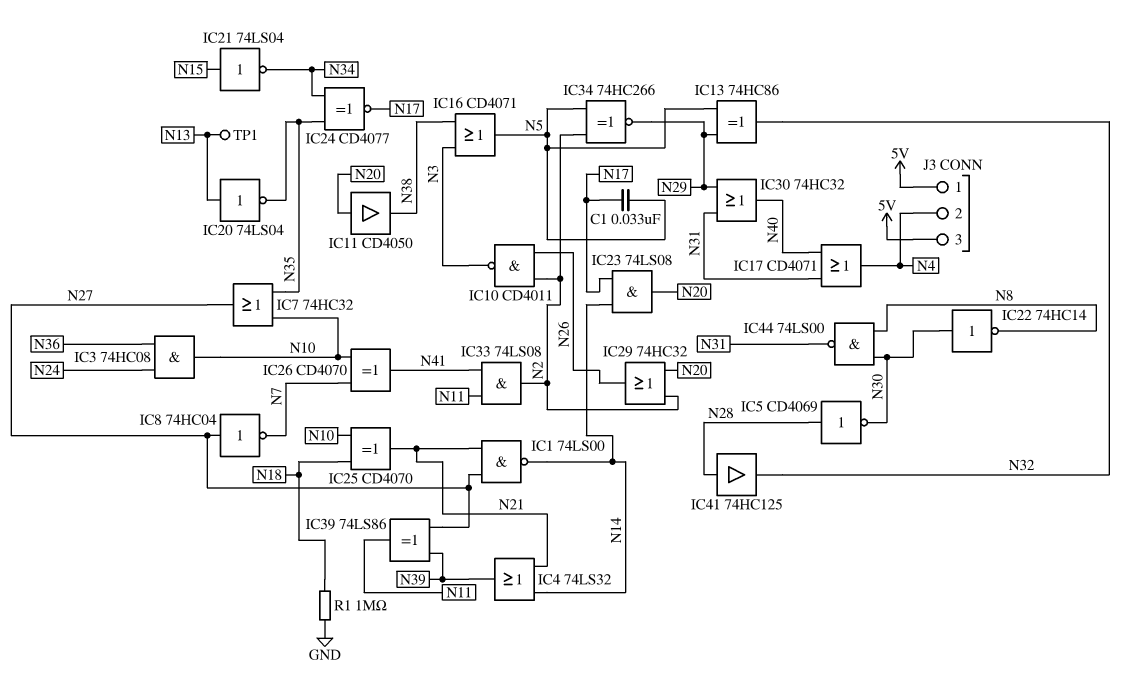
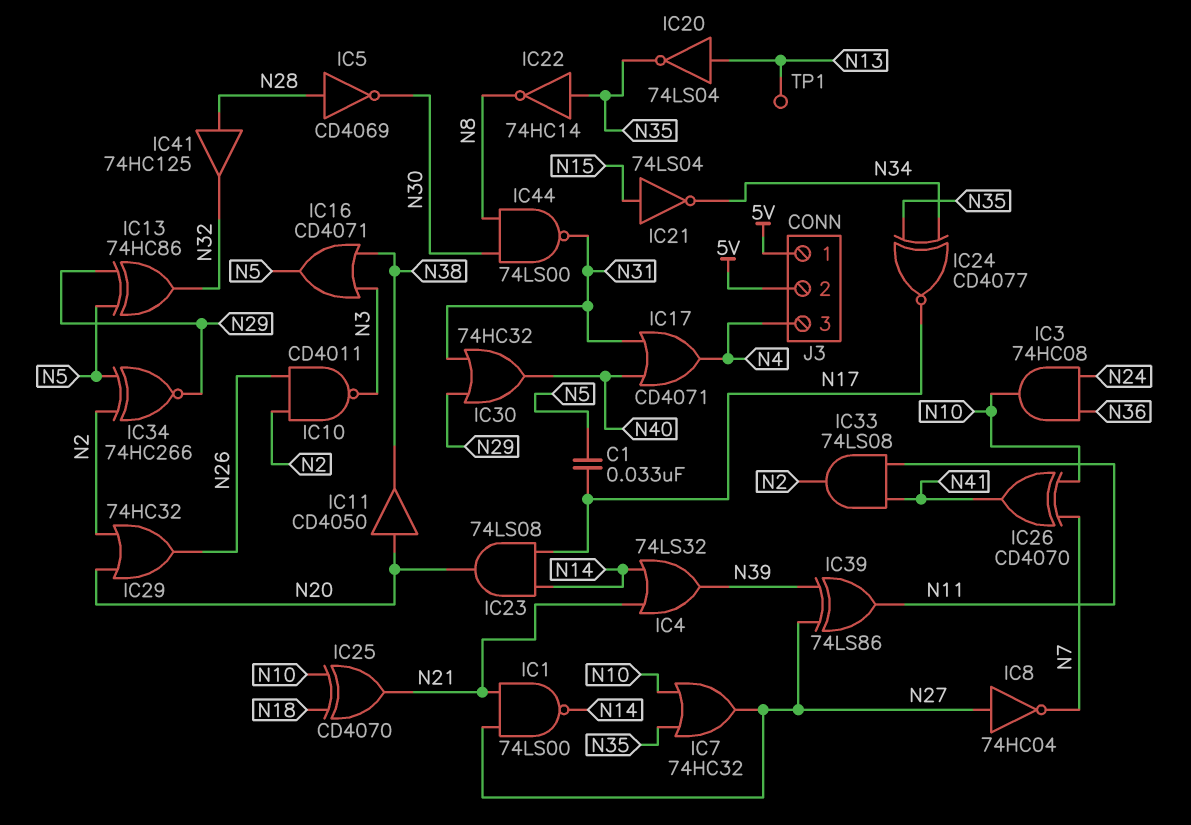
IC22: NOT 74HC14 (in N30, out N8) -> NOT 74HC14 (in N35, out N8)
J3 pin 2: N4 -> 5V
J3 pin 3: 5V -> N4
R1: 1M (GND, N18) -> none

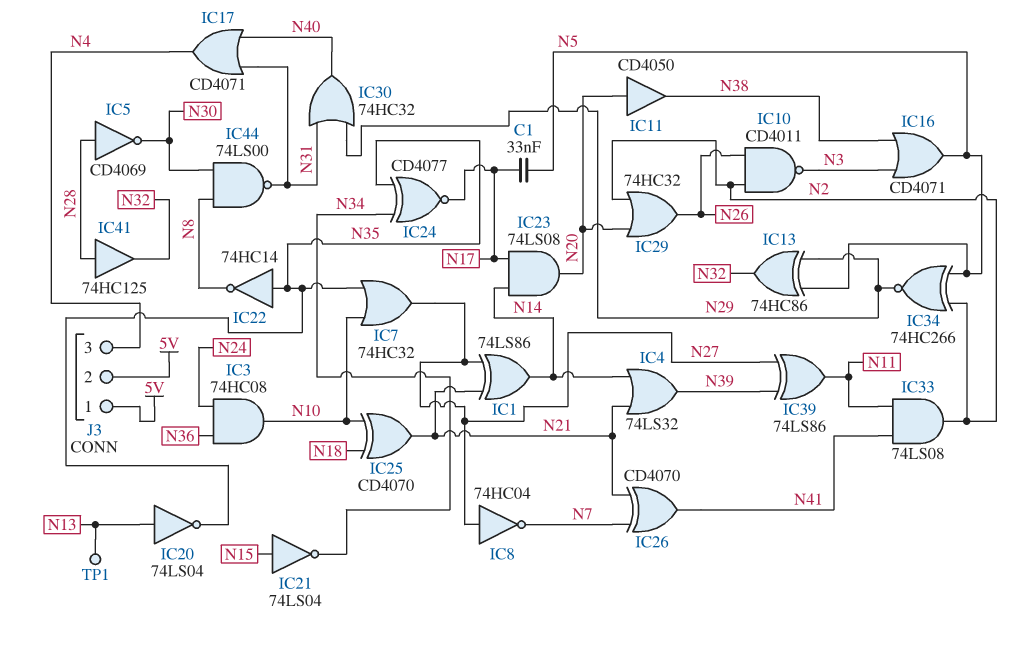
IC1: NAND 74LS00 (in N21, in N27, out N14) -> XOR 74LS86 (in N21, in N27, out N14)
IC26: XOR CD4070 (in N7, in N10, out N41) -> XOR CD4070 (in N7, in N21, out N41)

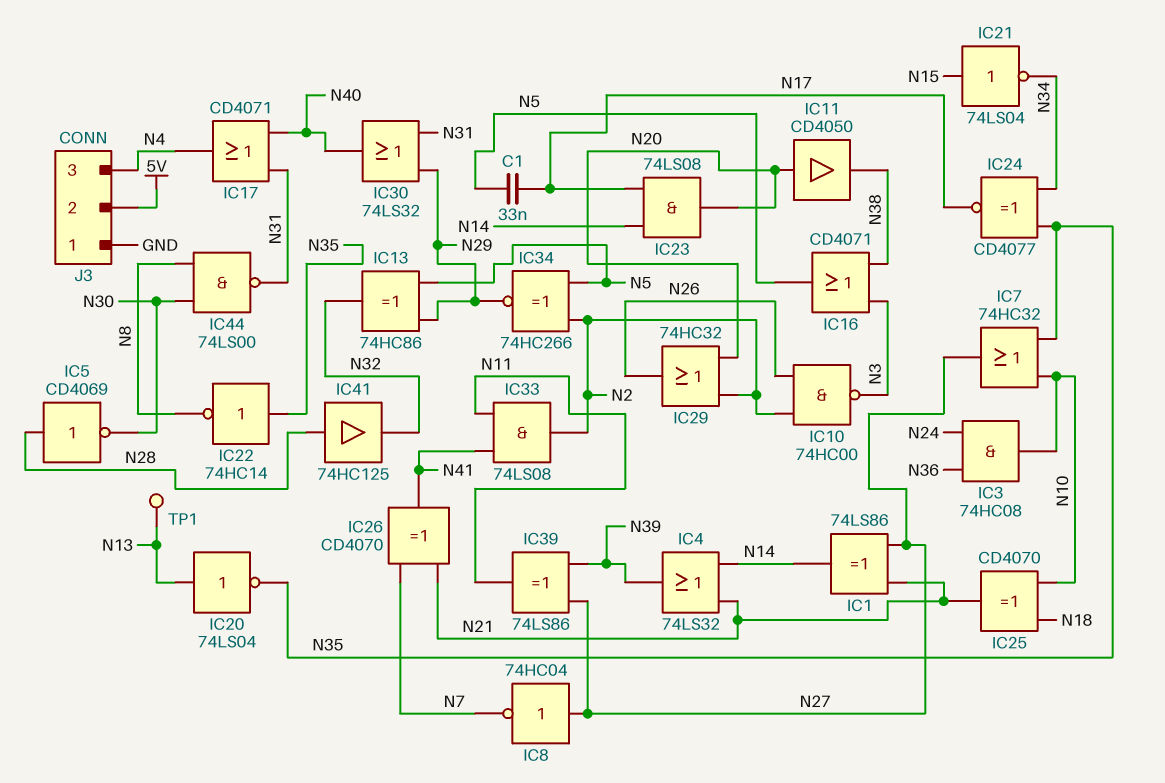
IC10: NAND CD4011 (in N2, in N26, out N3) -> NAND 74HC00 (in N2, in N26, out N3)
IC30: OR 74HC32 (in N29, in N31, out N40) -> OR 74LS32 (in N29, in N31, out N40)
J3 pin 1: 5V -> GND

